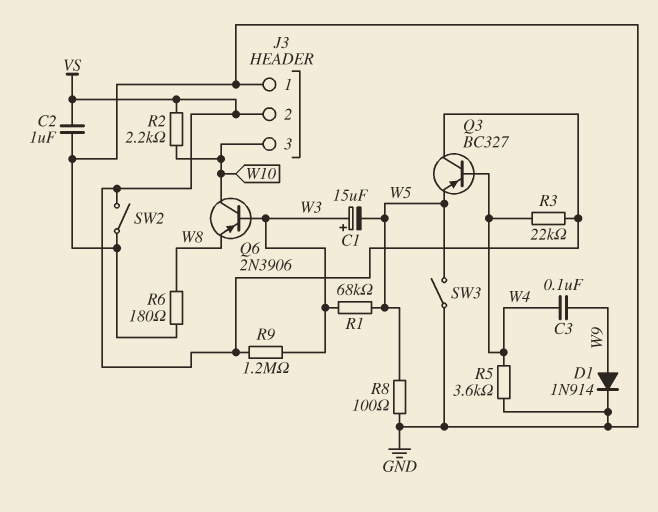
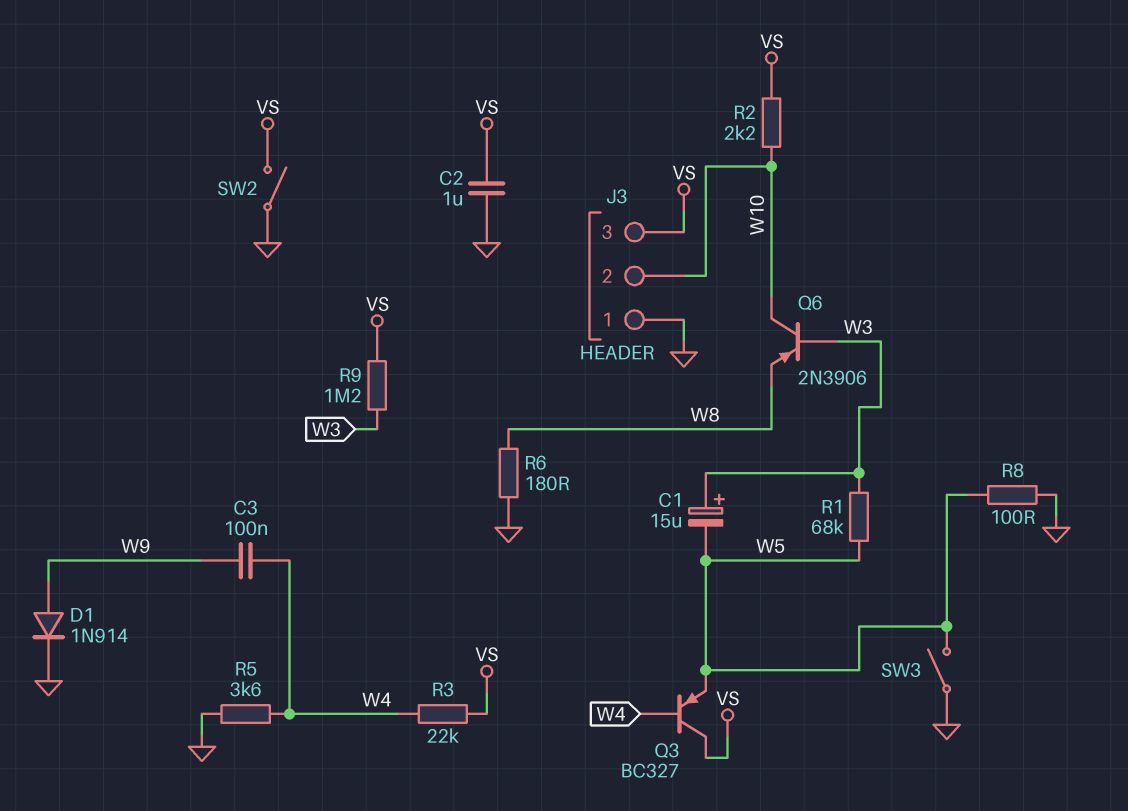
J3 pin 2: VS -> W10
J3 pin 3: W10 -> VS

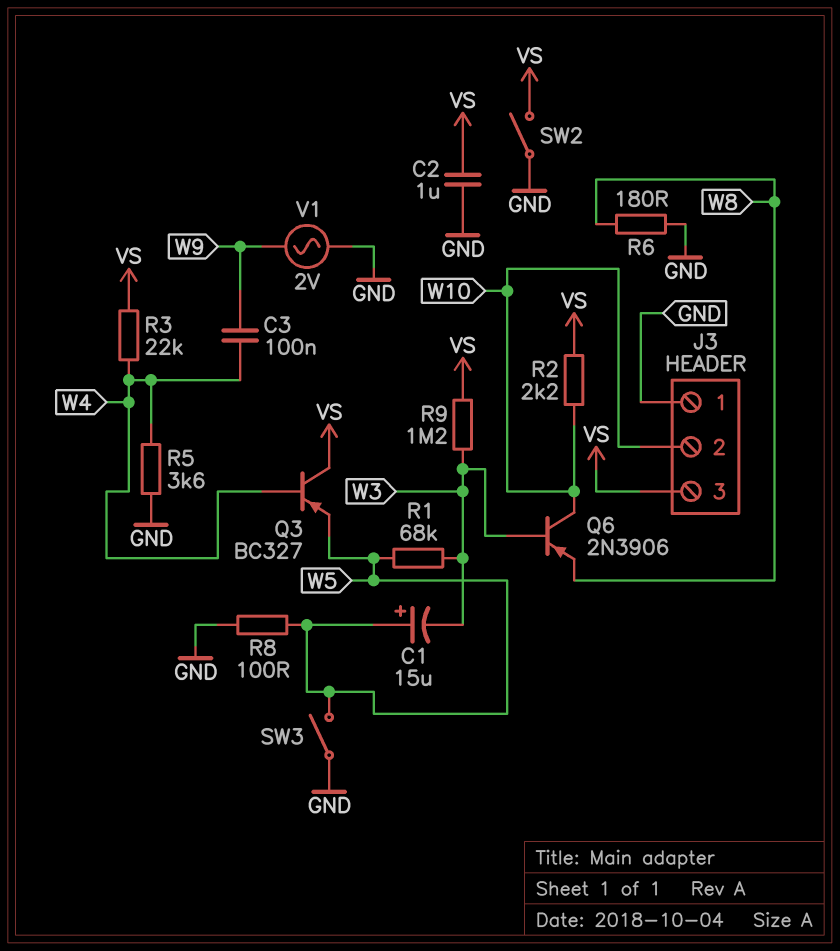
C1: 15uF (plus W3, minus W5) -> 15uF (plus W5, minus W3)
D1: diode 1N914 (A W9, K GND) -> none
V1: none -> AC 2V (GND, W9)

